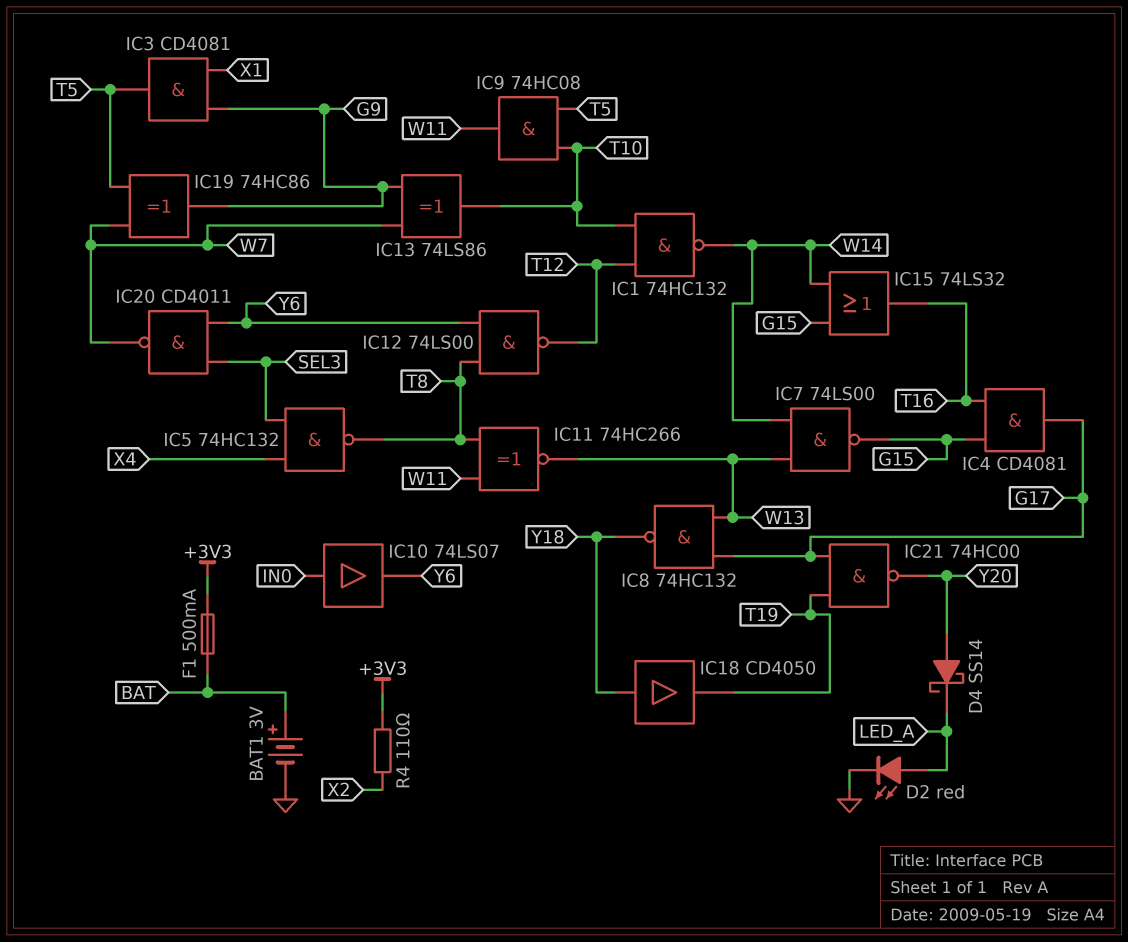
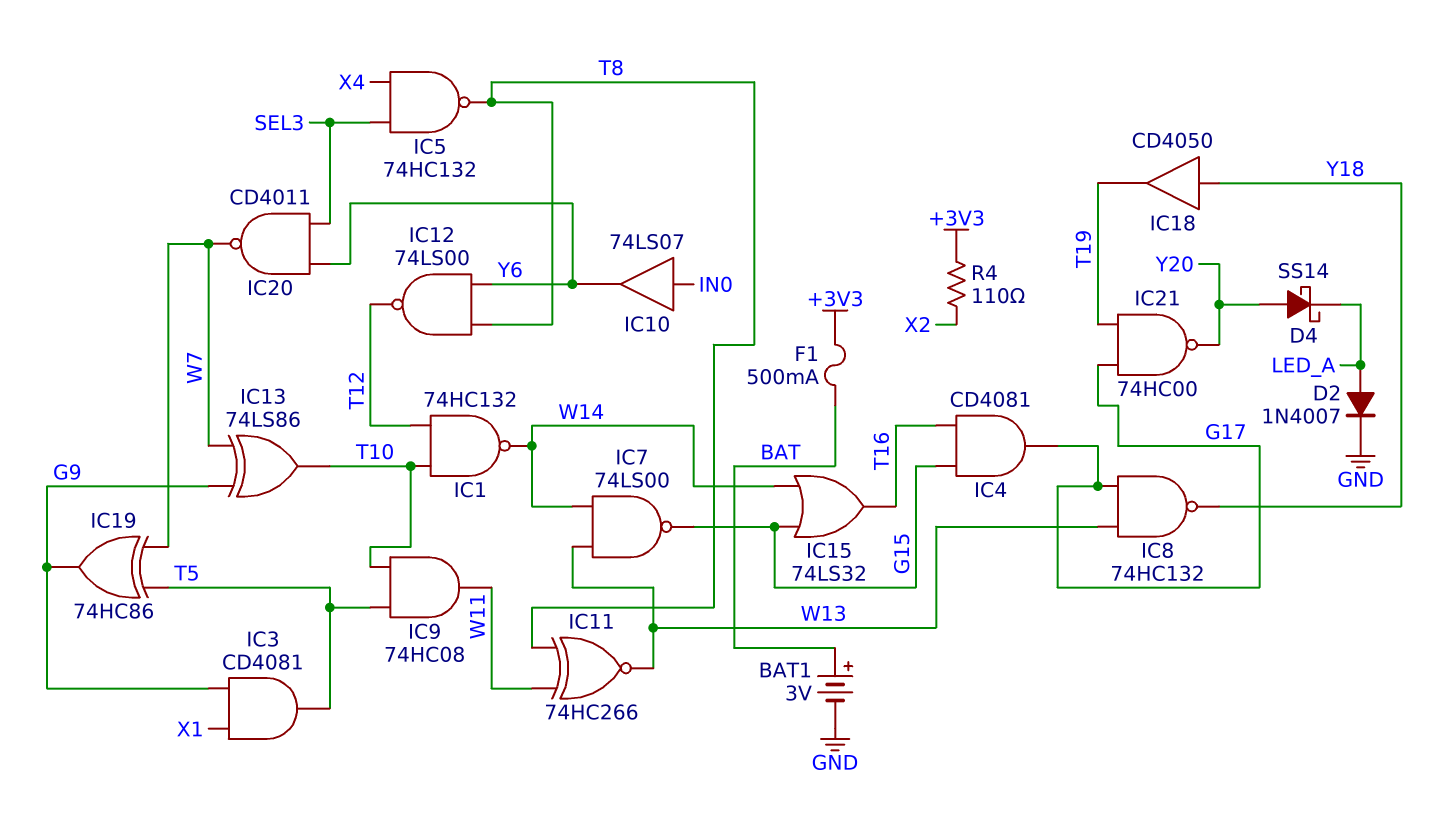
D2: LED red (A LED_A, K GND) -> diode 1N4007 (A LED_A, K GND)

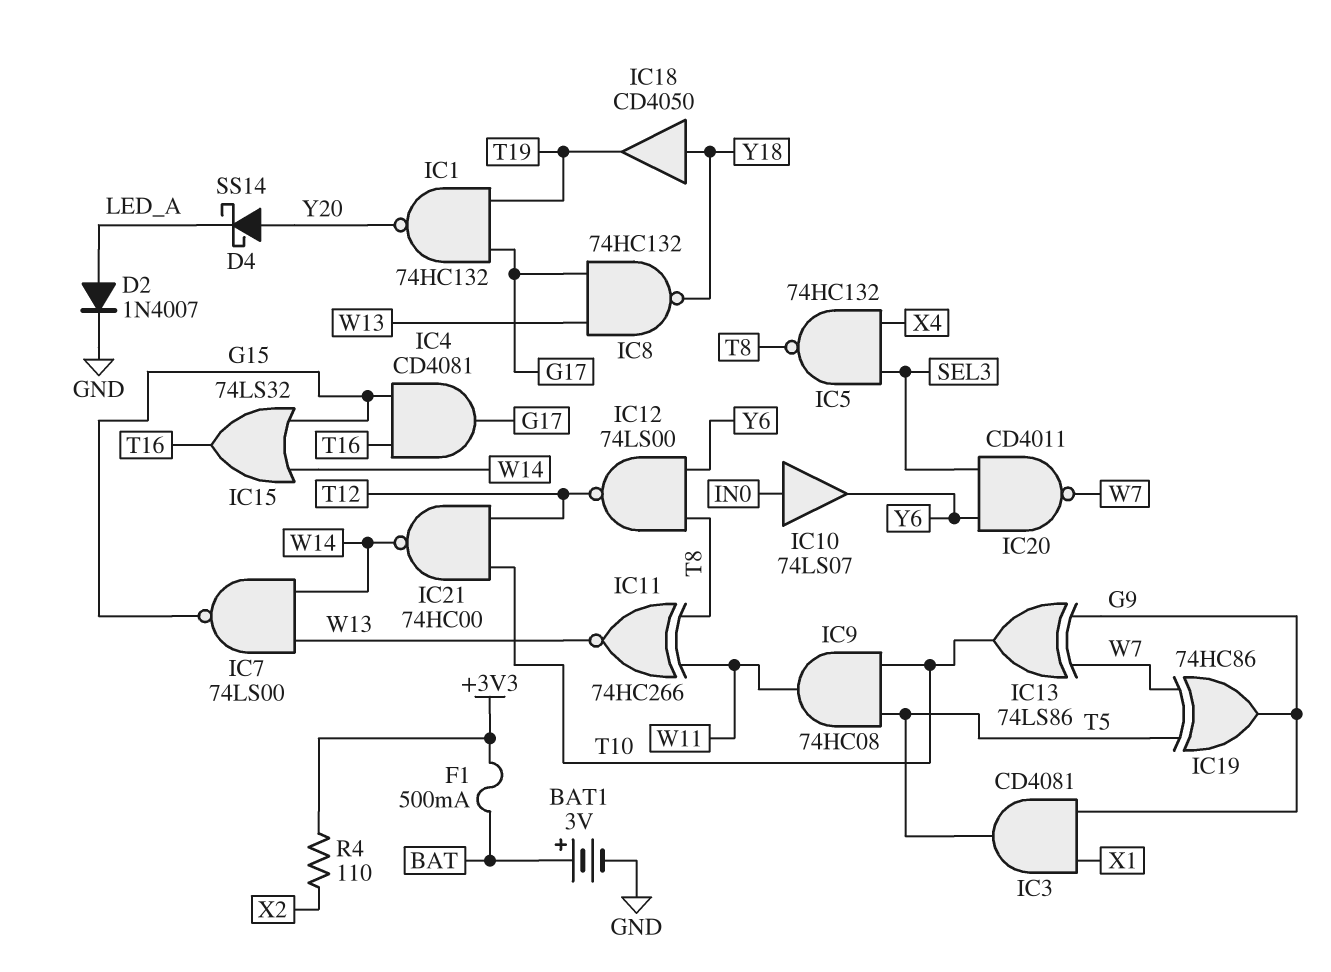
IC1: NAND 74HC132 (in T10, in T12, out W14) -> NAND 74HC132 (in G17, in T19, out Y20)
IC21: NAND 74HC00 (in G17, in T19, out Y20) -> NAND 74HC00 (in T10, in T12, out W14)

